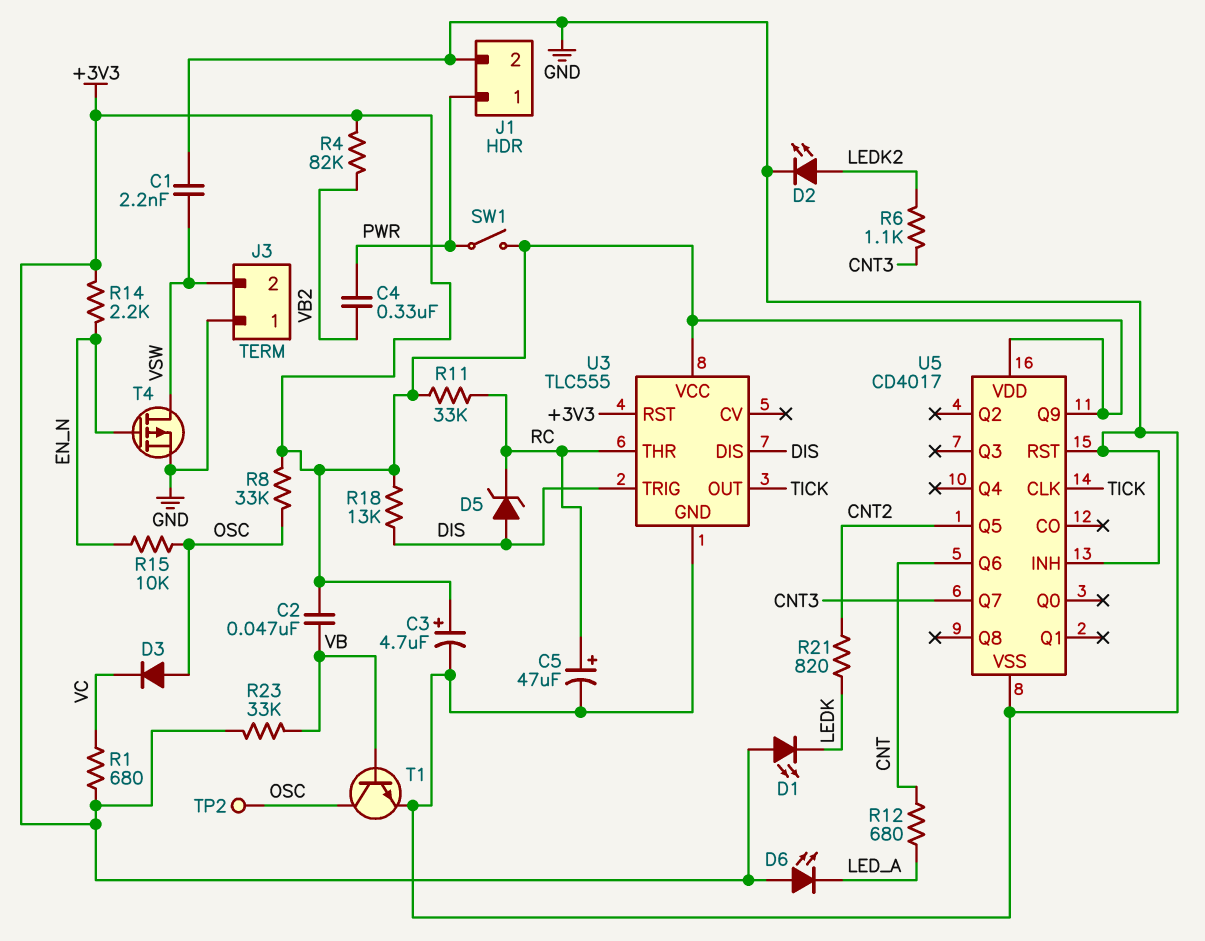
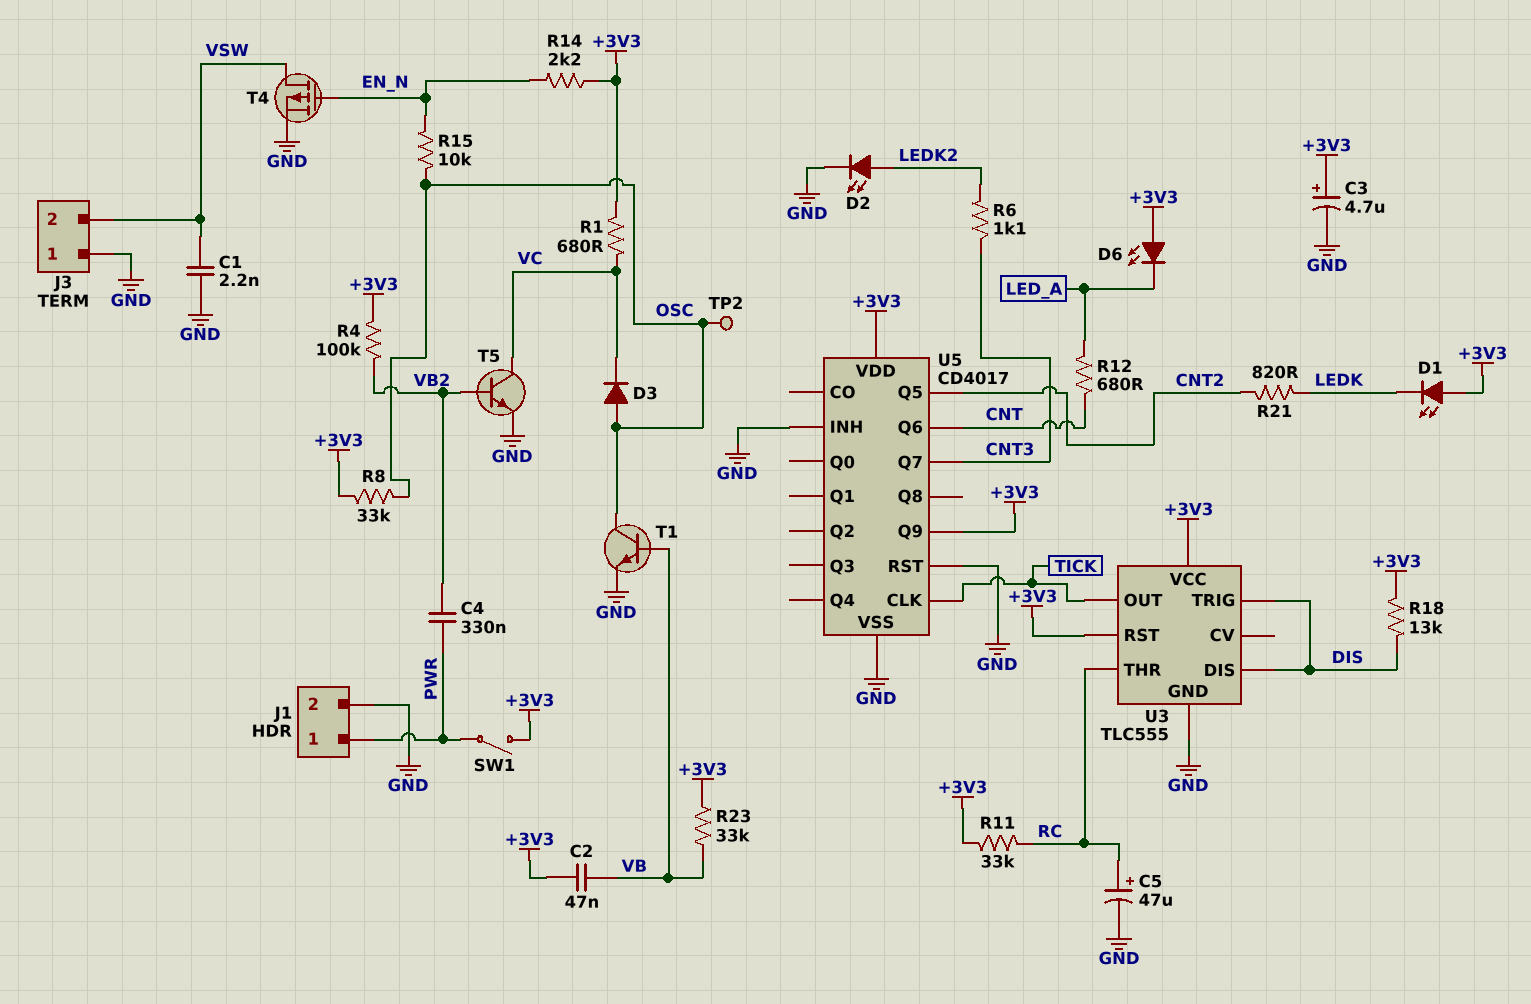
D5: zener (A DIS, K RC) -> none
R4: 82k (+3V3, VB2) -> 100k (+3V3, VB2)
T5: none -> NPN (B VB2, C VC, E GND)

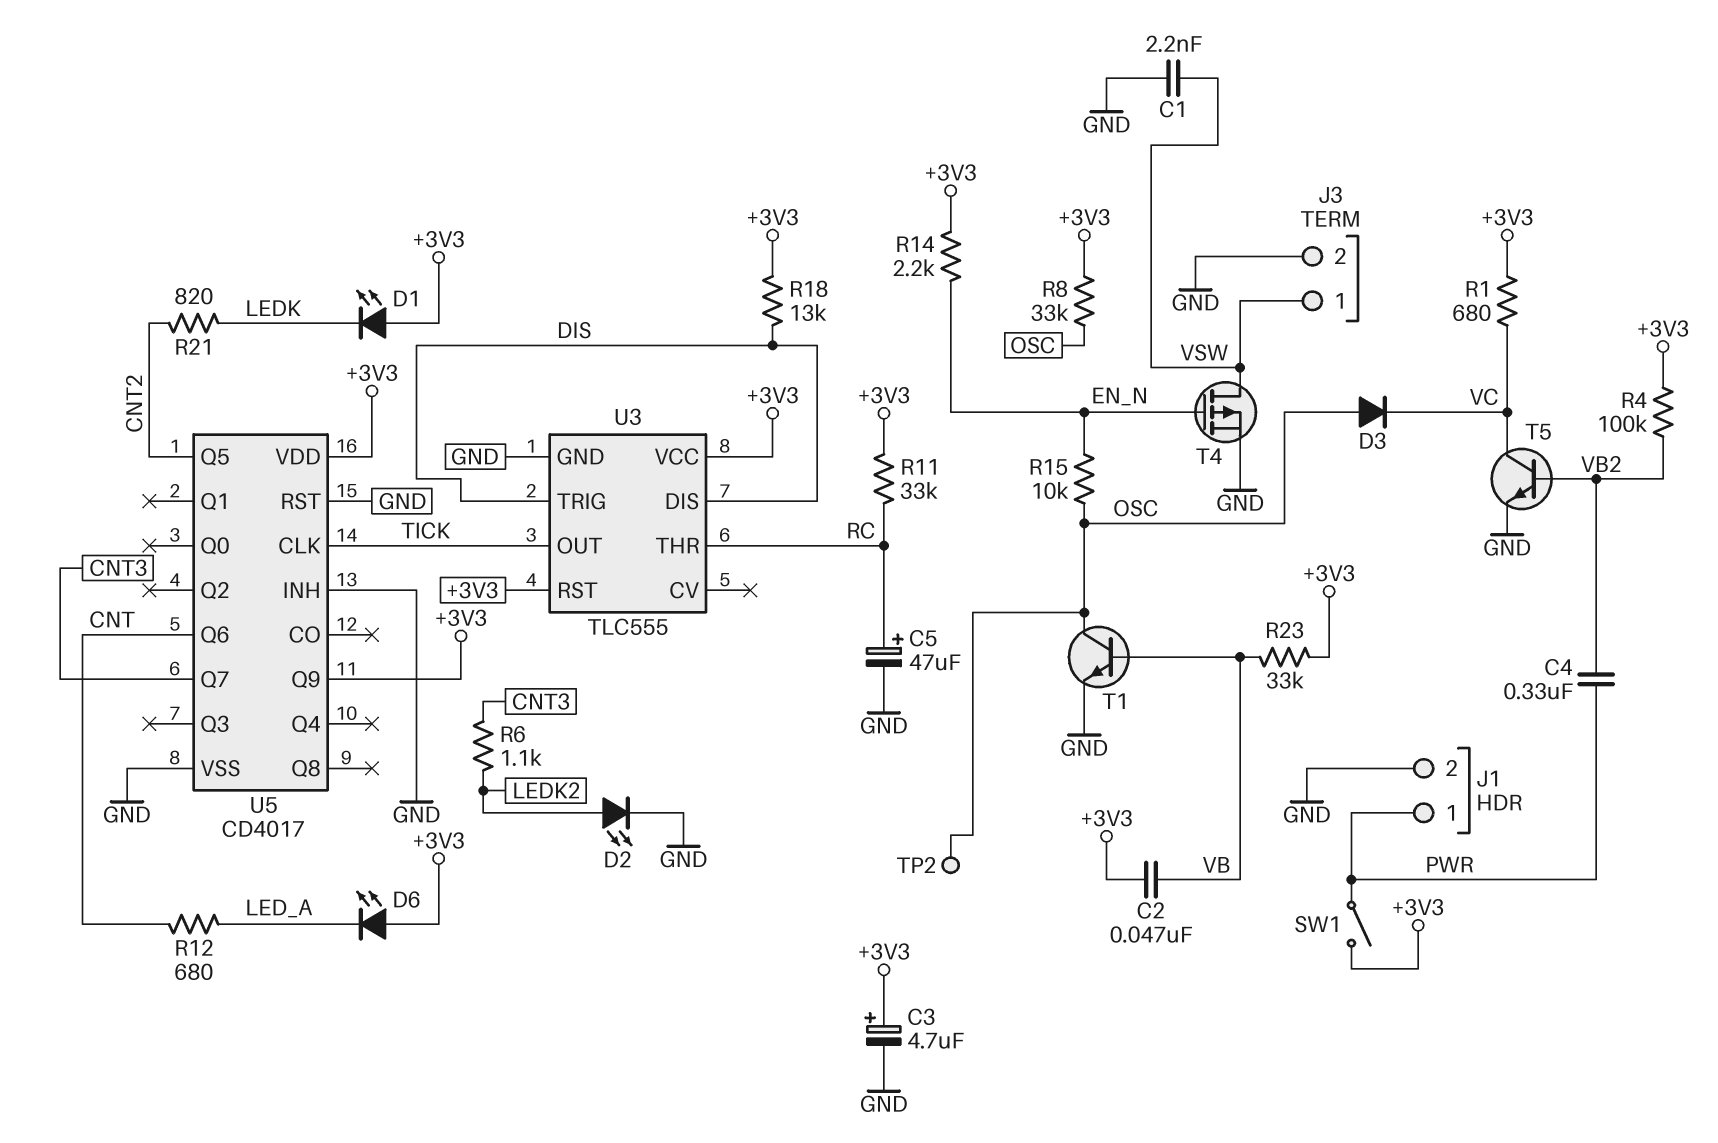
J3 pin 1: GND -> VSW
J3 pin 2: VSW -> GND

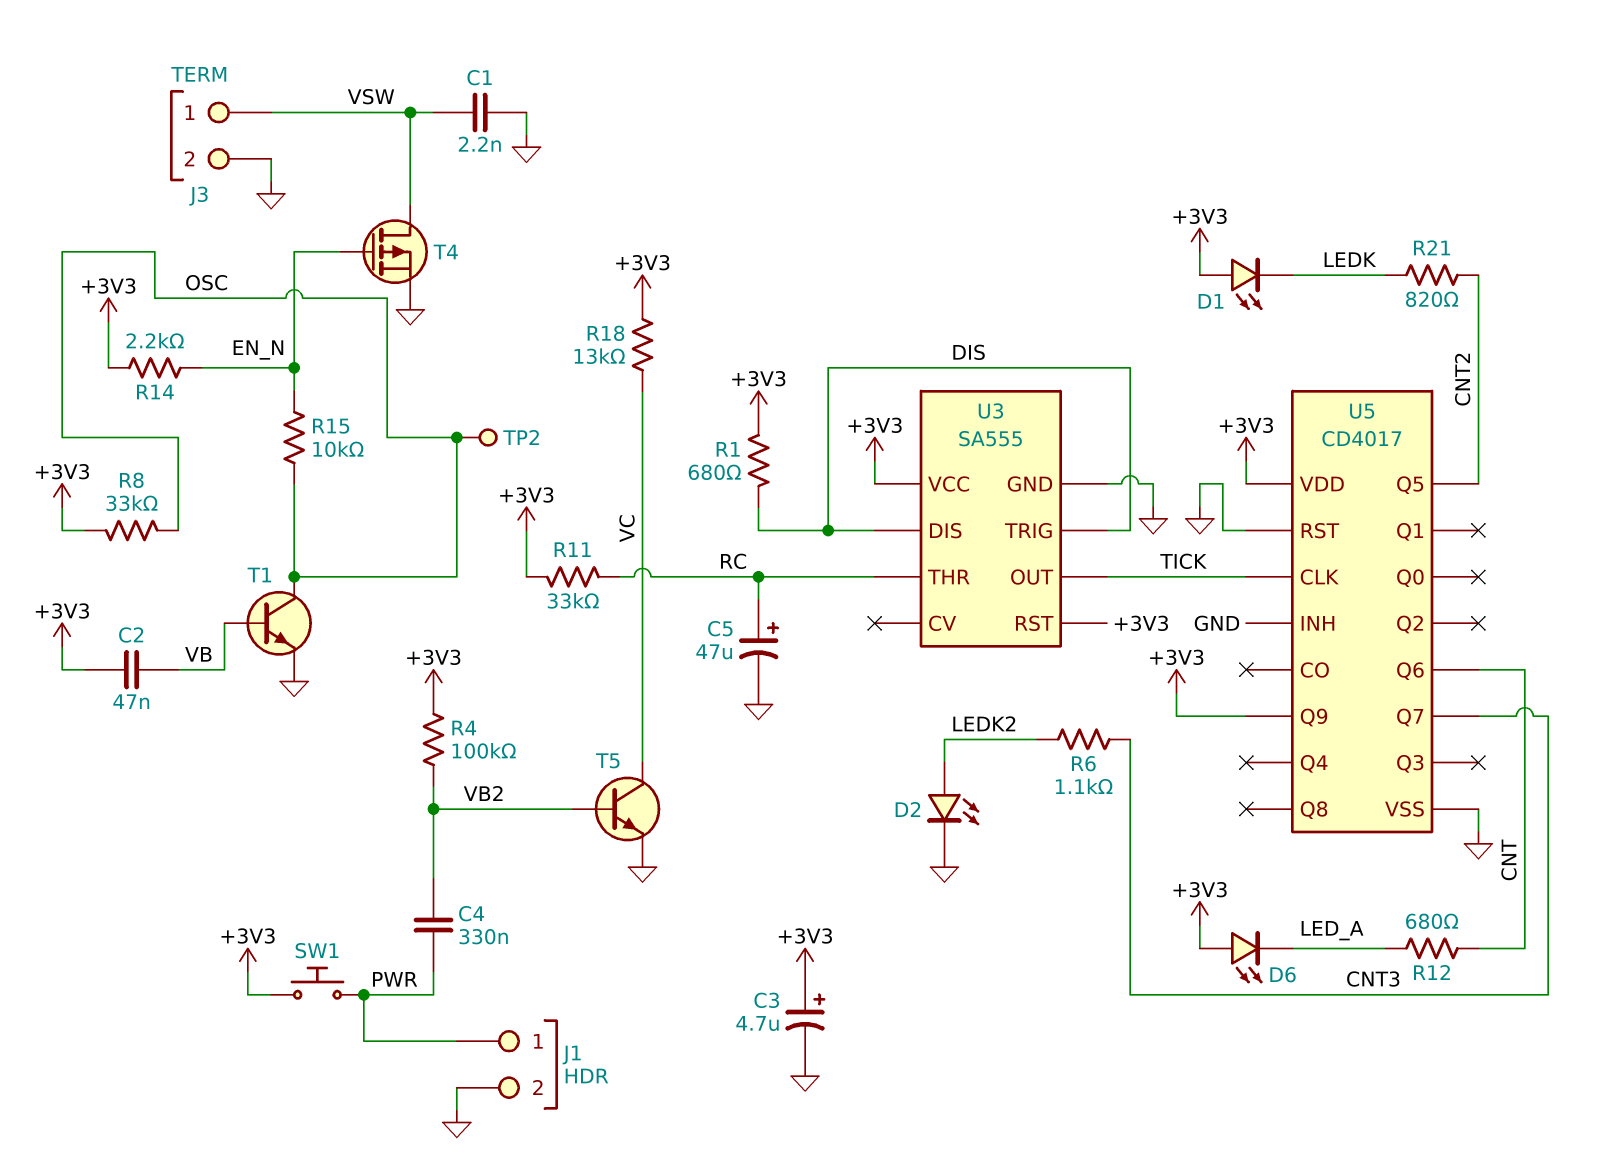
D3: diode (A OSC, K VC) -> none
R1: 680 (+3V3, VC) -> 680 (+3V3, DIS)
R18: 13k (+3V3, DIS) -> 13k (+3V3, VC)
R23: 33k (+3V3, VB) -> none
SW1: switch (+3V3, PWR) -> button (+3V3, PWR)
U3: TLC555 -> SA555

